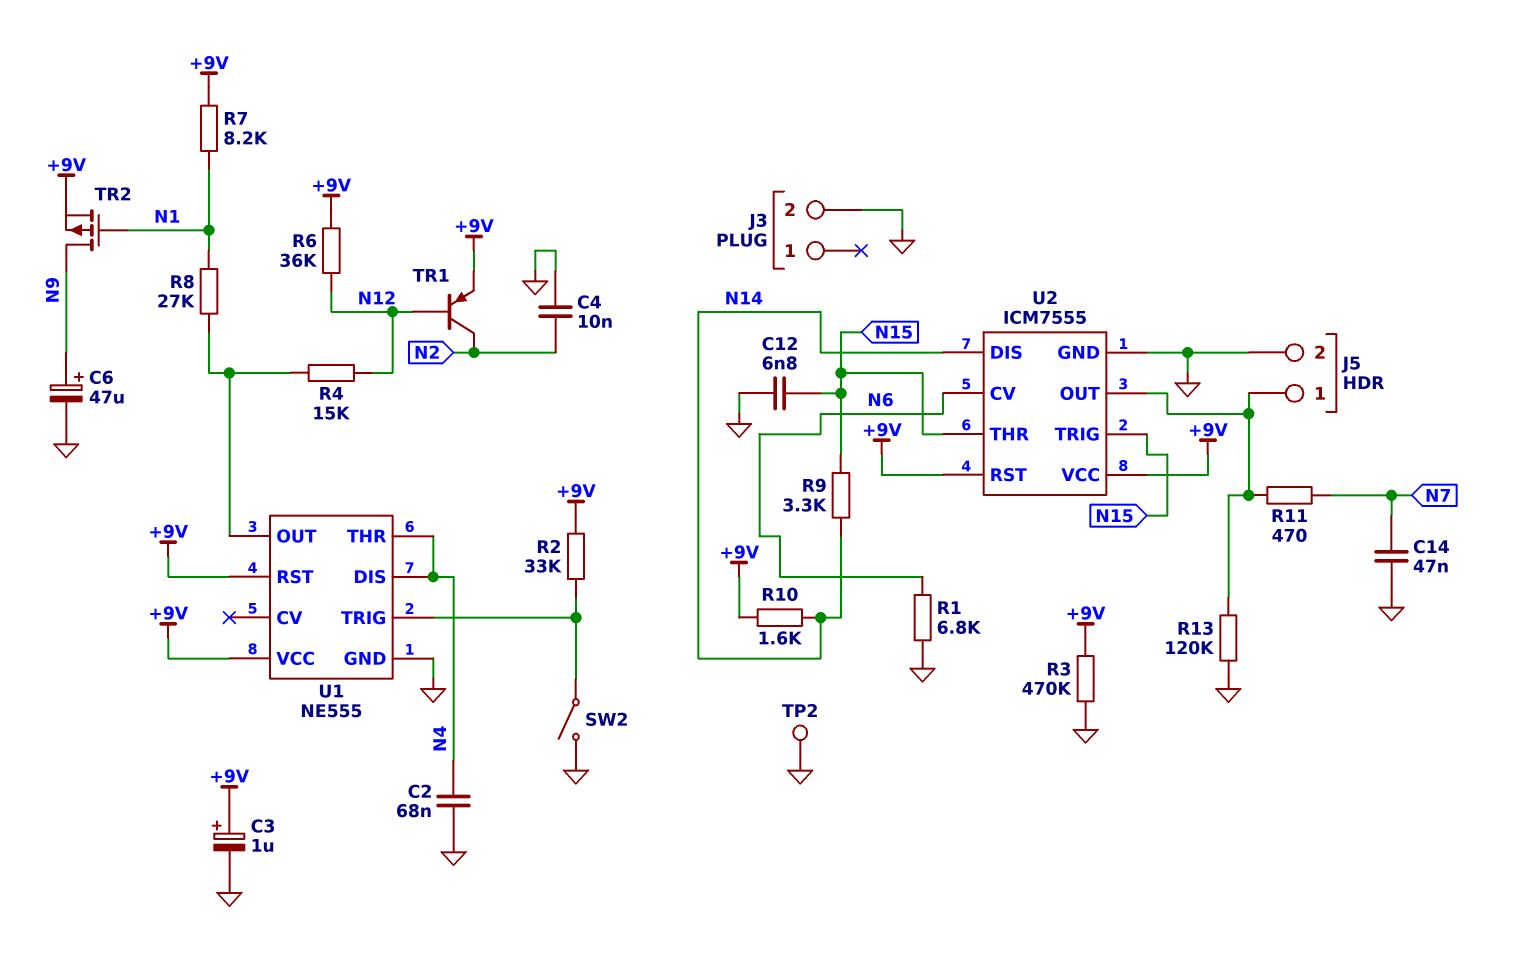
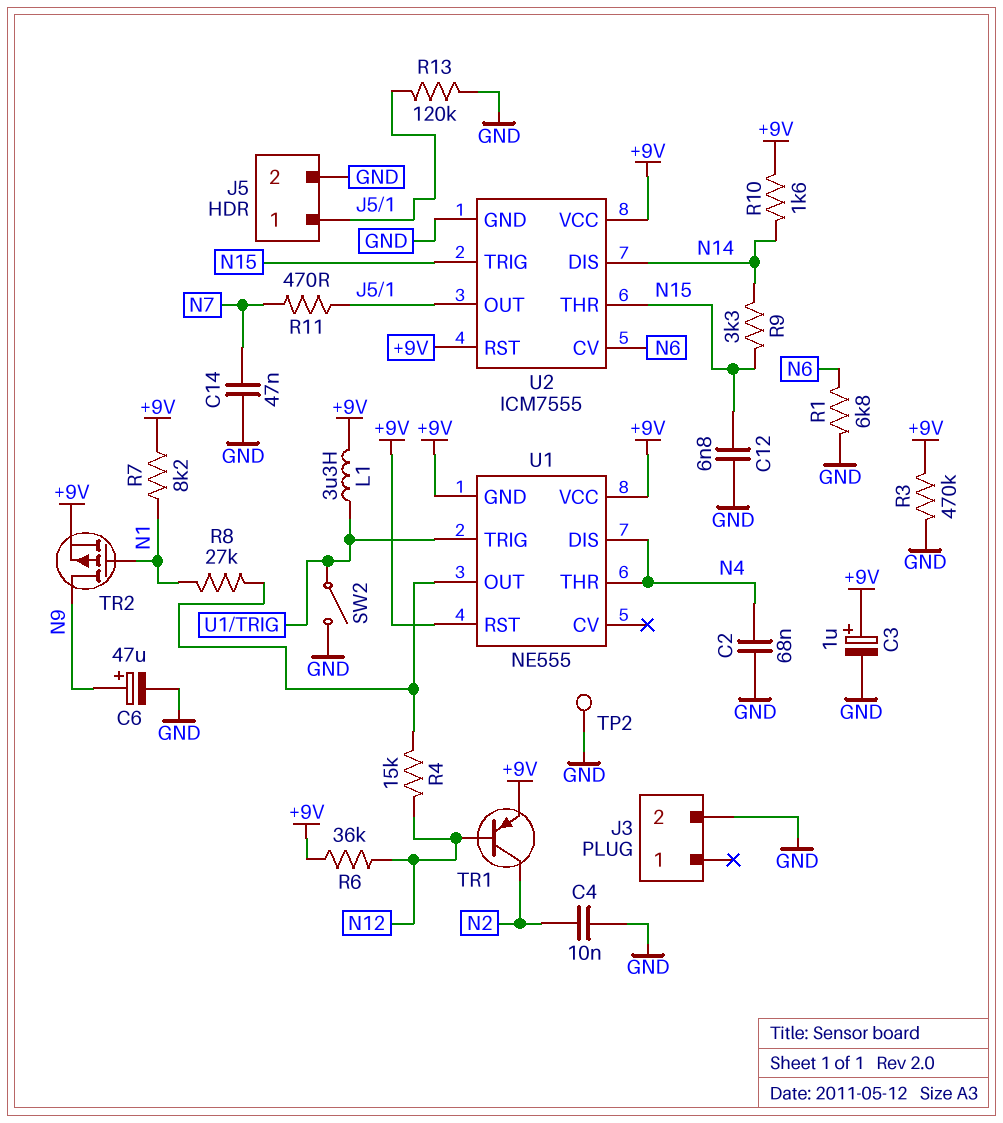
L1: none -> 3.3uH (+9V, U1/TRIG)
R2: 33k (+9V, U1/TRIG) -> none
U1 pin GND: GND -> +9V

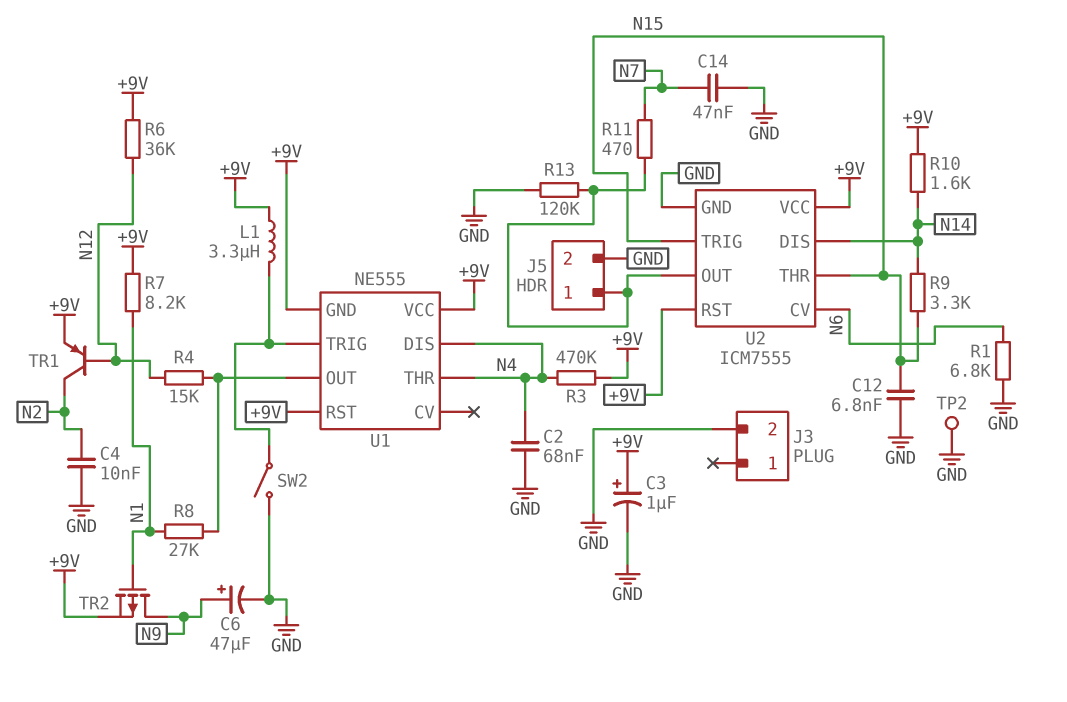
R3: 470k (+9V, GND) -> 470k (+9V, N4)

